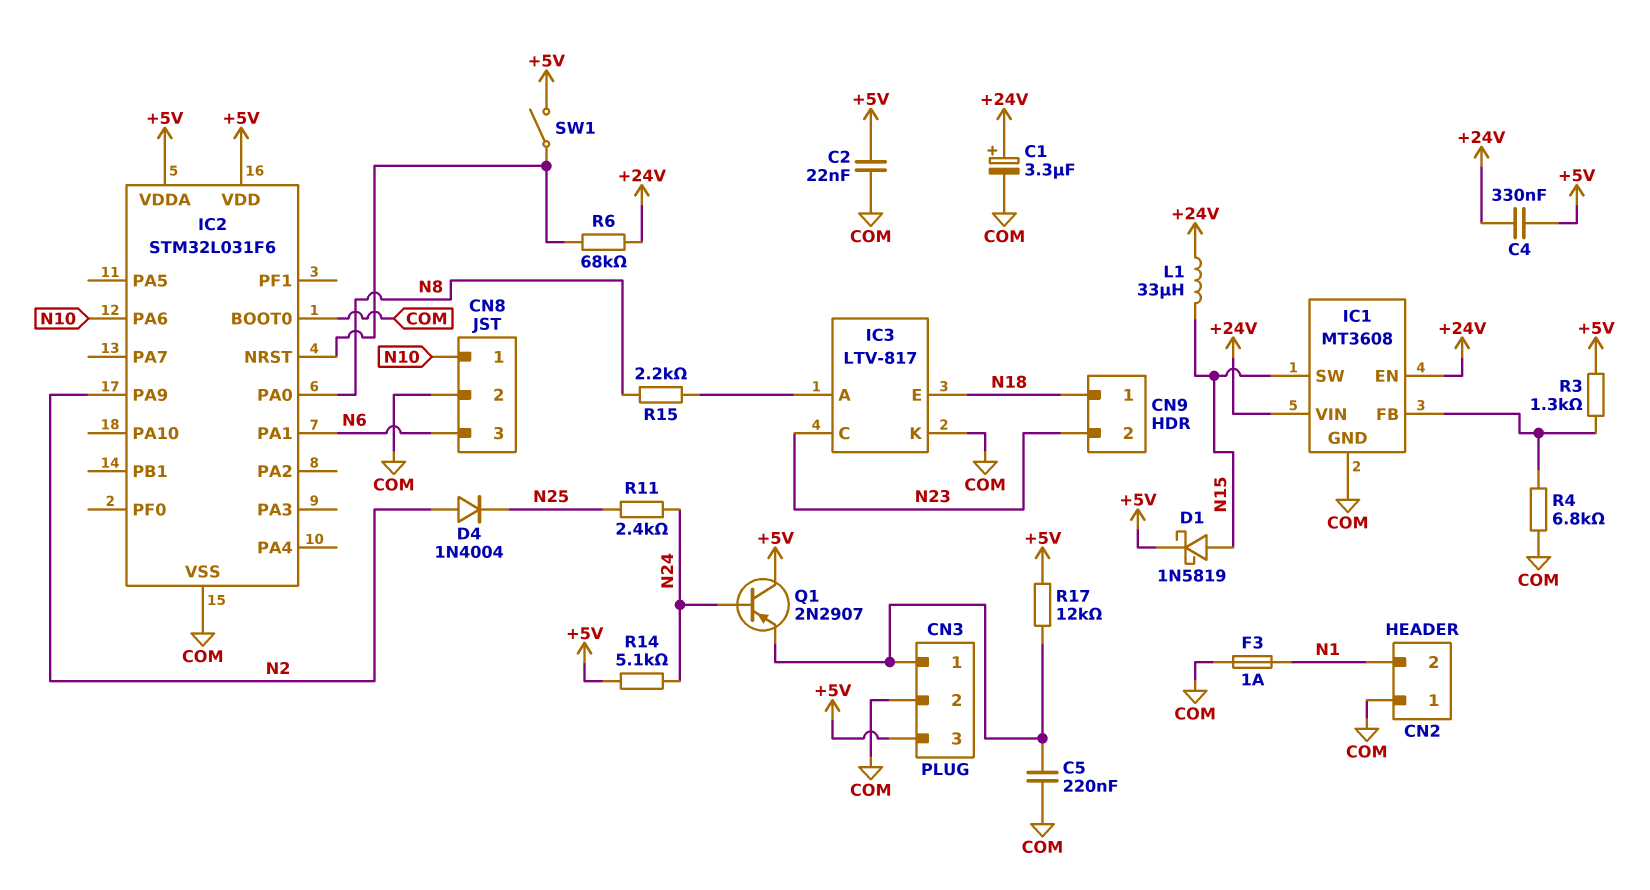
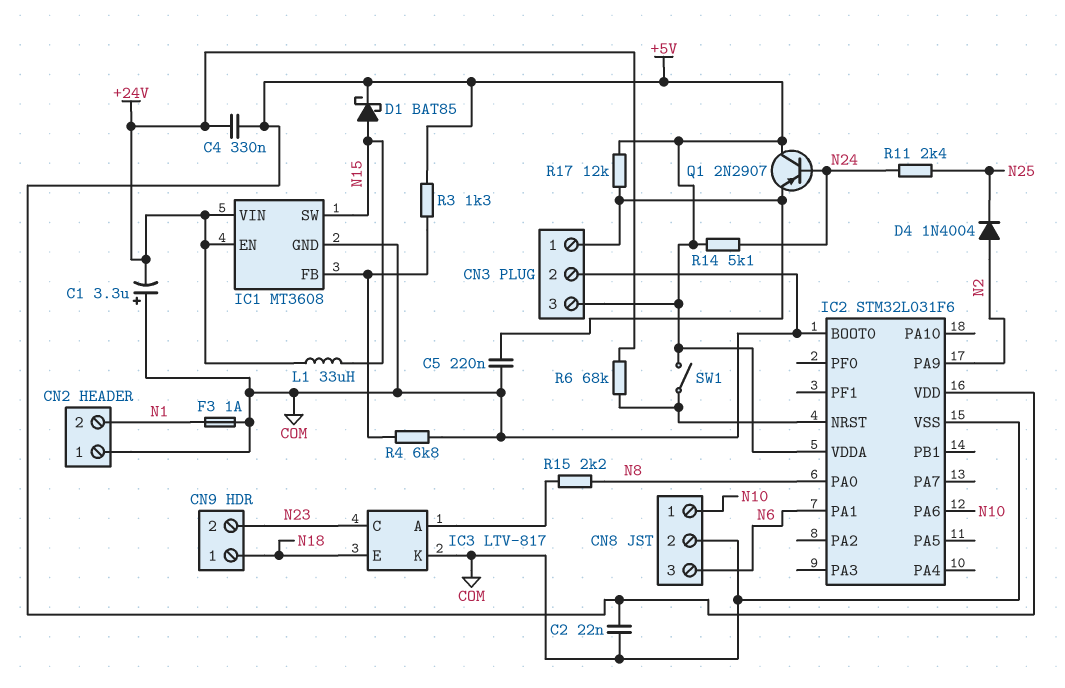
C1: 3.3uF (plus +24V, minus COM) -> 3.3uF (plus COM, minus +24V)
D1: schottky 1N5819 (A N15, K +5V) -> schottky BAT85 (A N15, K +5V)

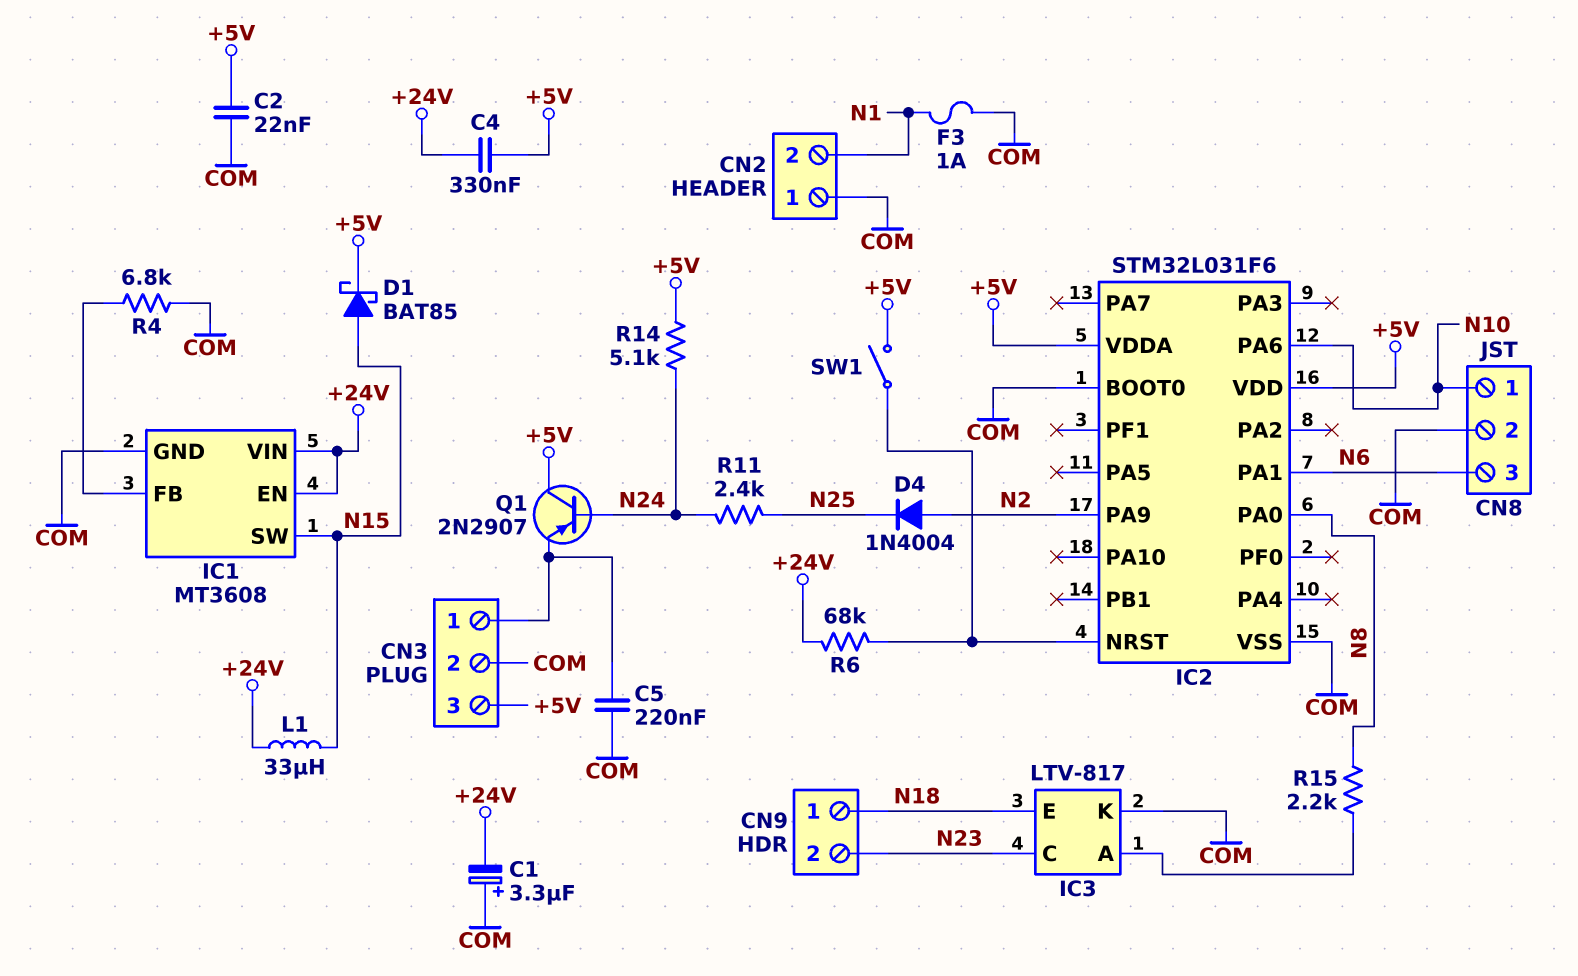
R3: 1.3k (+5V, IC1/FB) -> none
R17: 12k (+5V, CN3/1) -> none

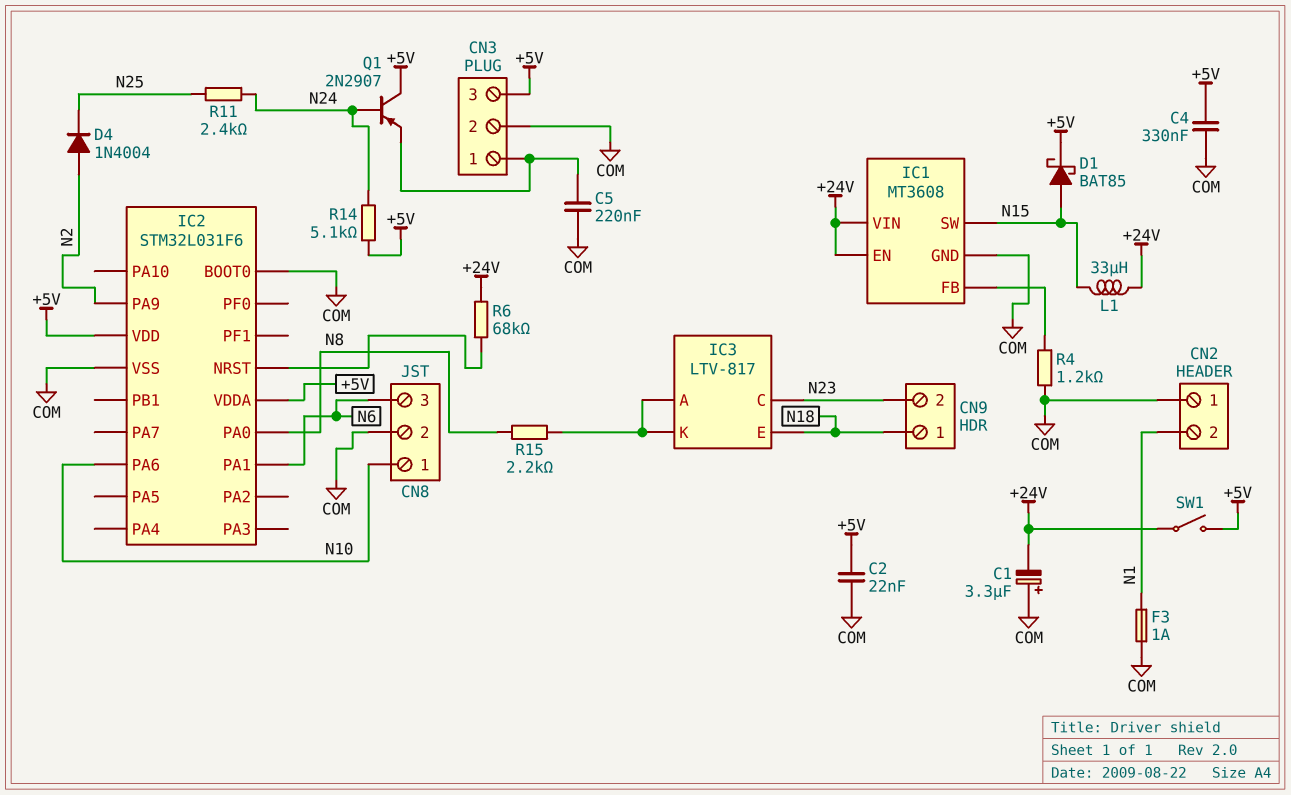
C4: 330nF (+5V, +24V) -> 330nF (+5V, COM)
IC3 pin K: COM -> IC3/A
R4: 6.8k (COM, IC1/FB) -> 1.2k (COM, IC1/FB)
SW1: switch (+5V, IC2/NRST) -> switch (+5V, +24V)

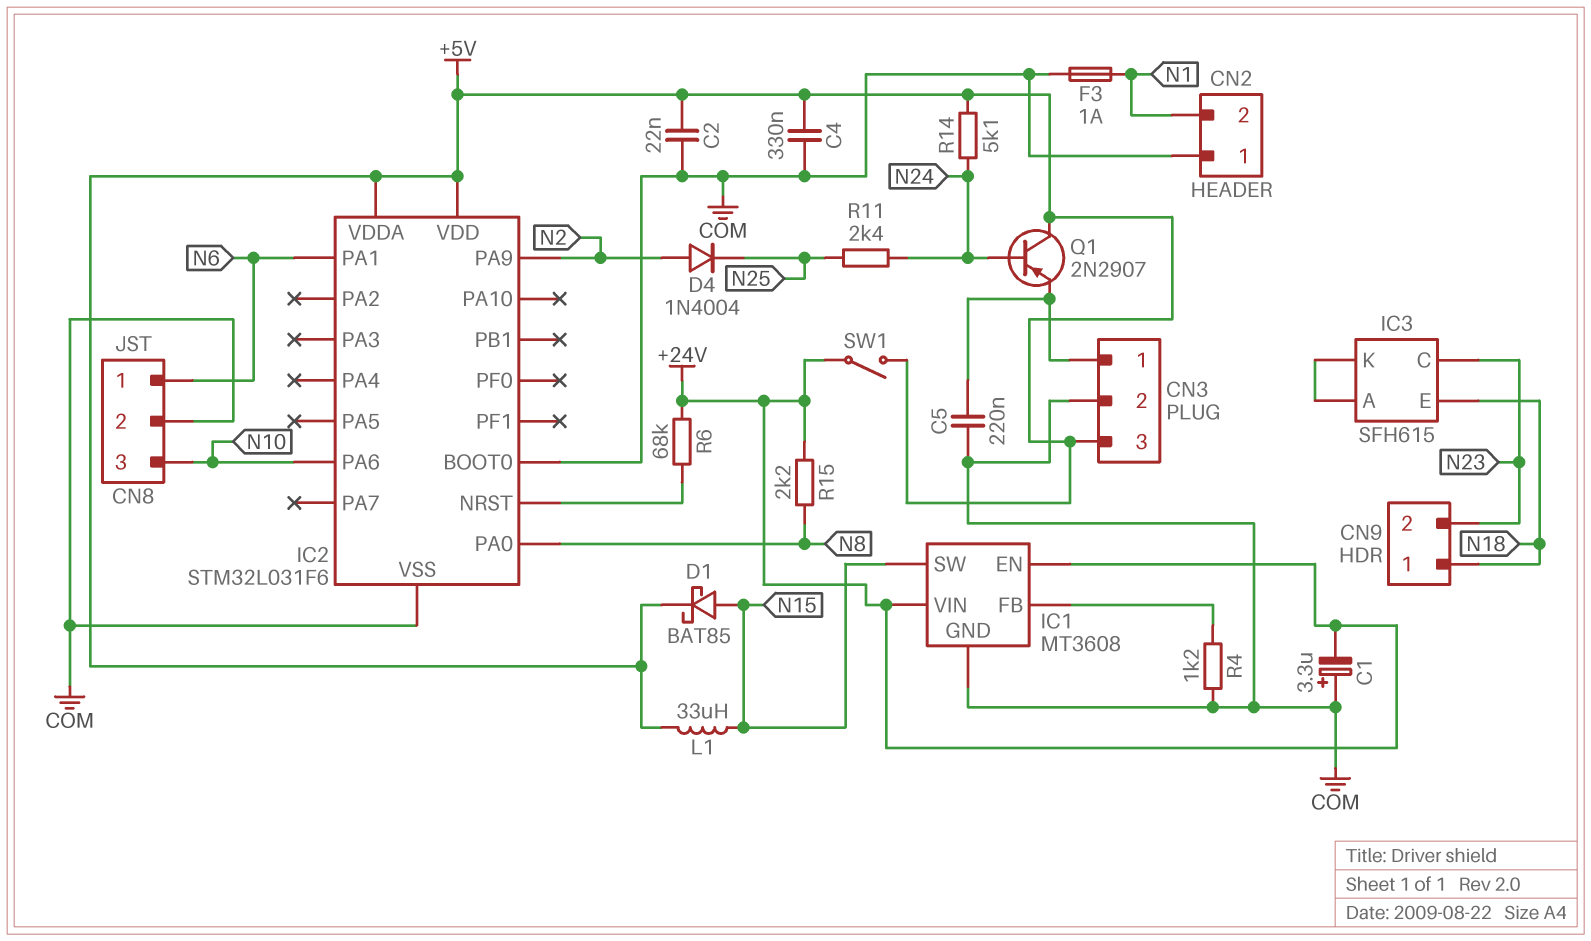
CN8 pin 1: N10 -> N6
CN8 pin 3: N6 -> N10
IC3: LTV-817 -> SFH615
L1: 33uH (+24V, N15) -> 33uH (+5V, N15)
R15: 2.2k (IC3/A, N8) -> 2.2k (+24V, N8)

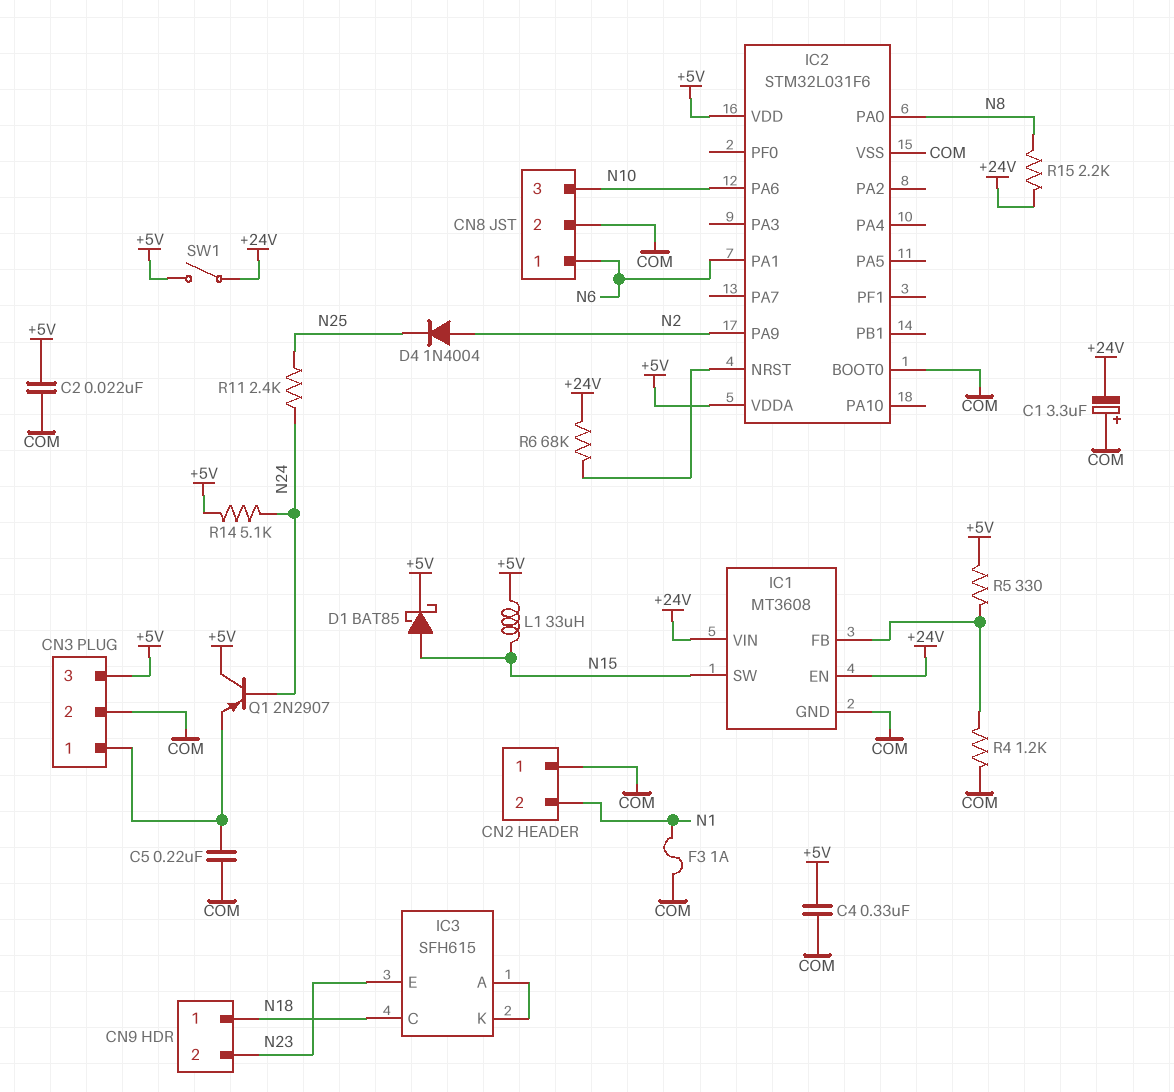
IC3 pin C: N23 -> N18
IC3 pin E: N18 -> N23
R5: none -> 330 (+5V, IC1/FB)

